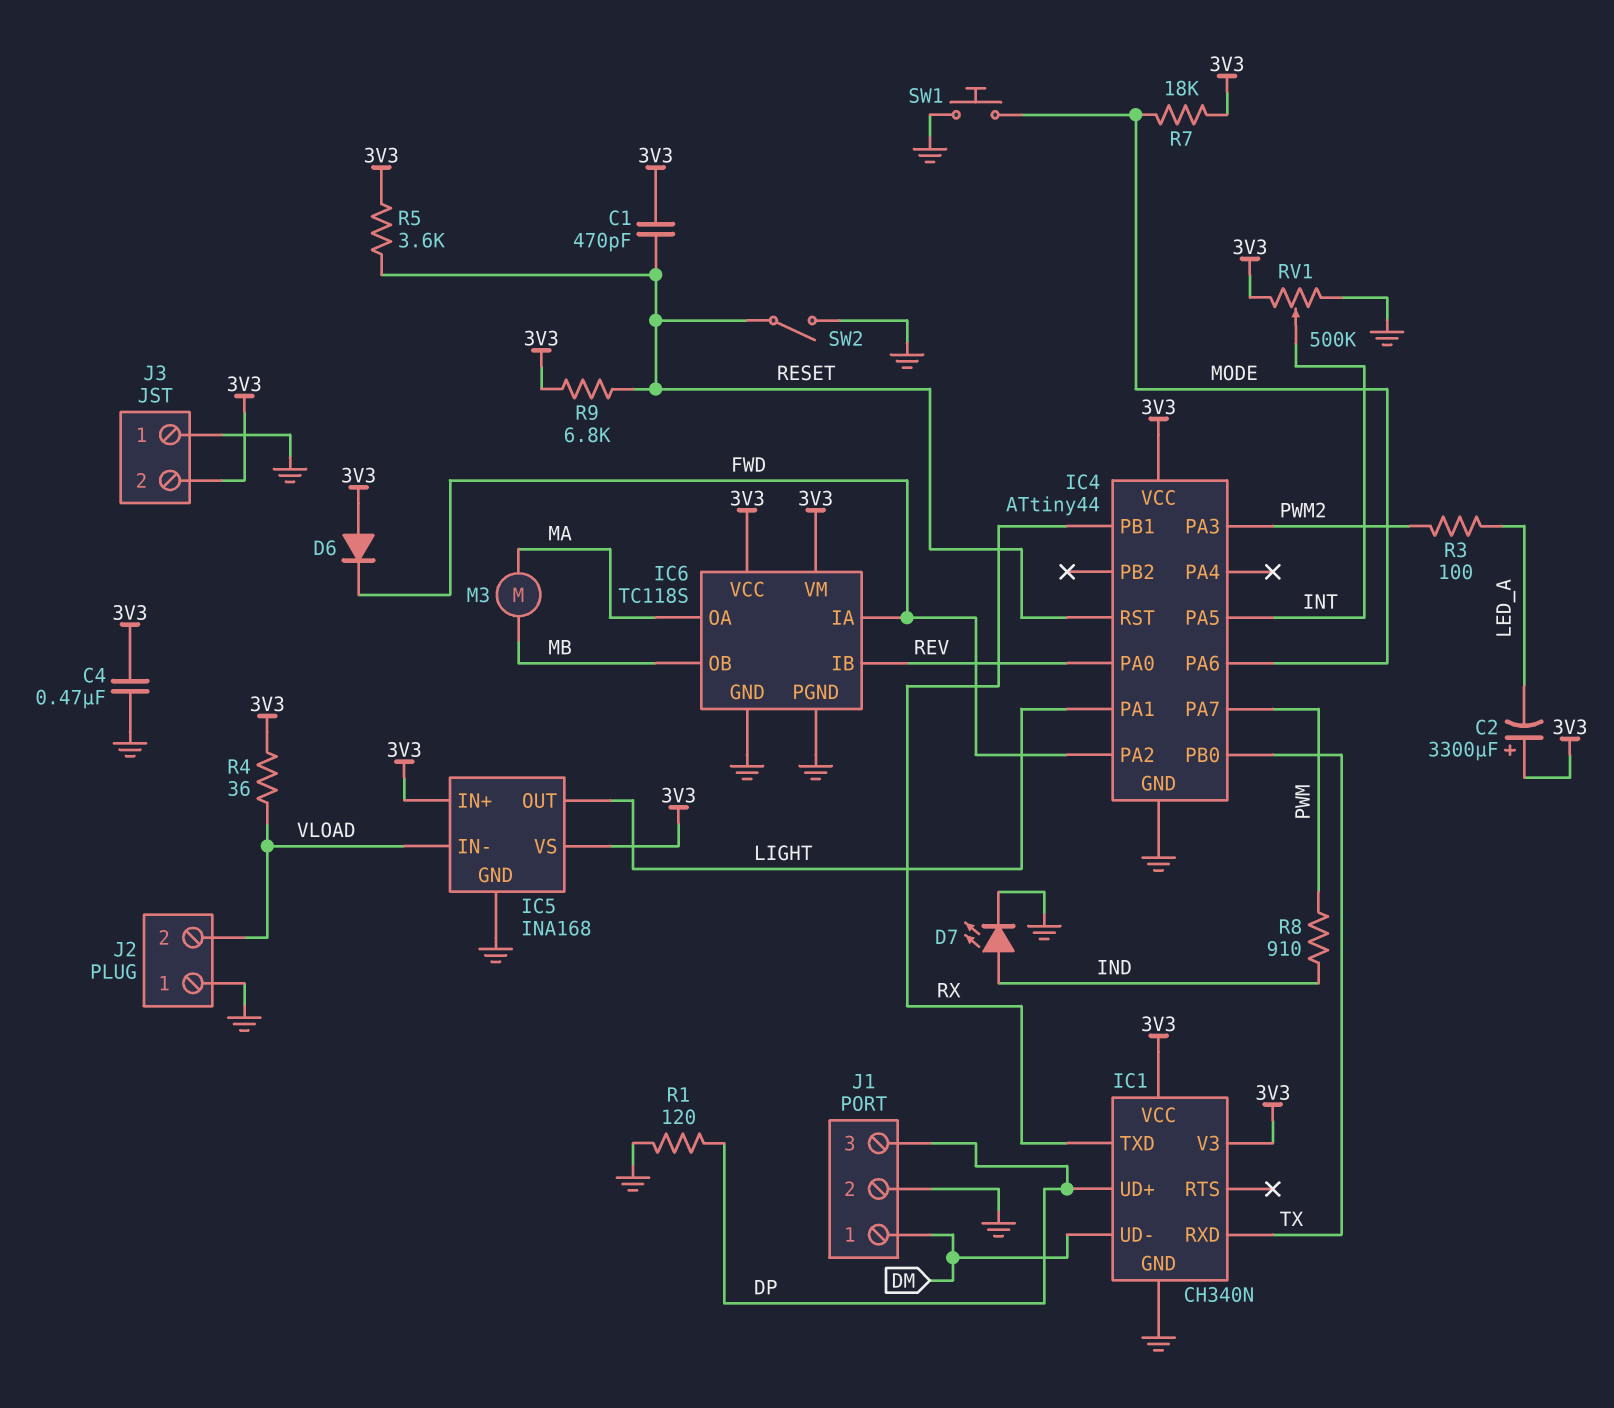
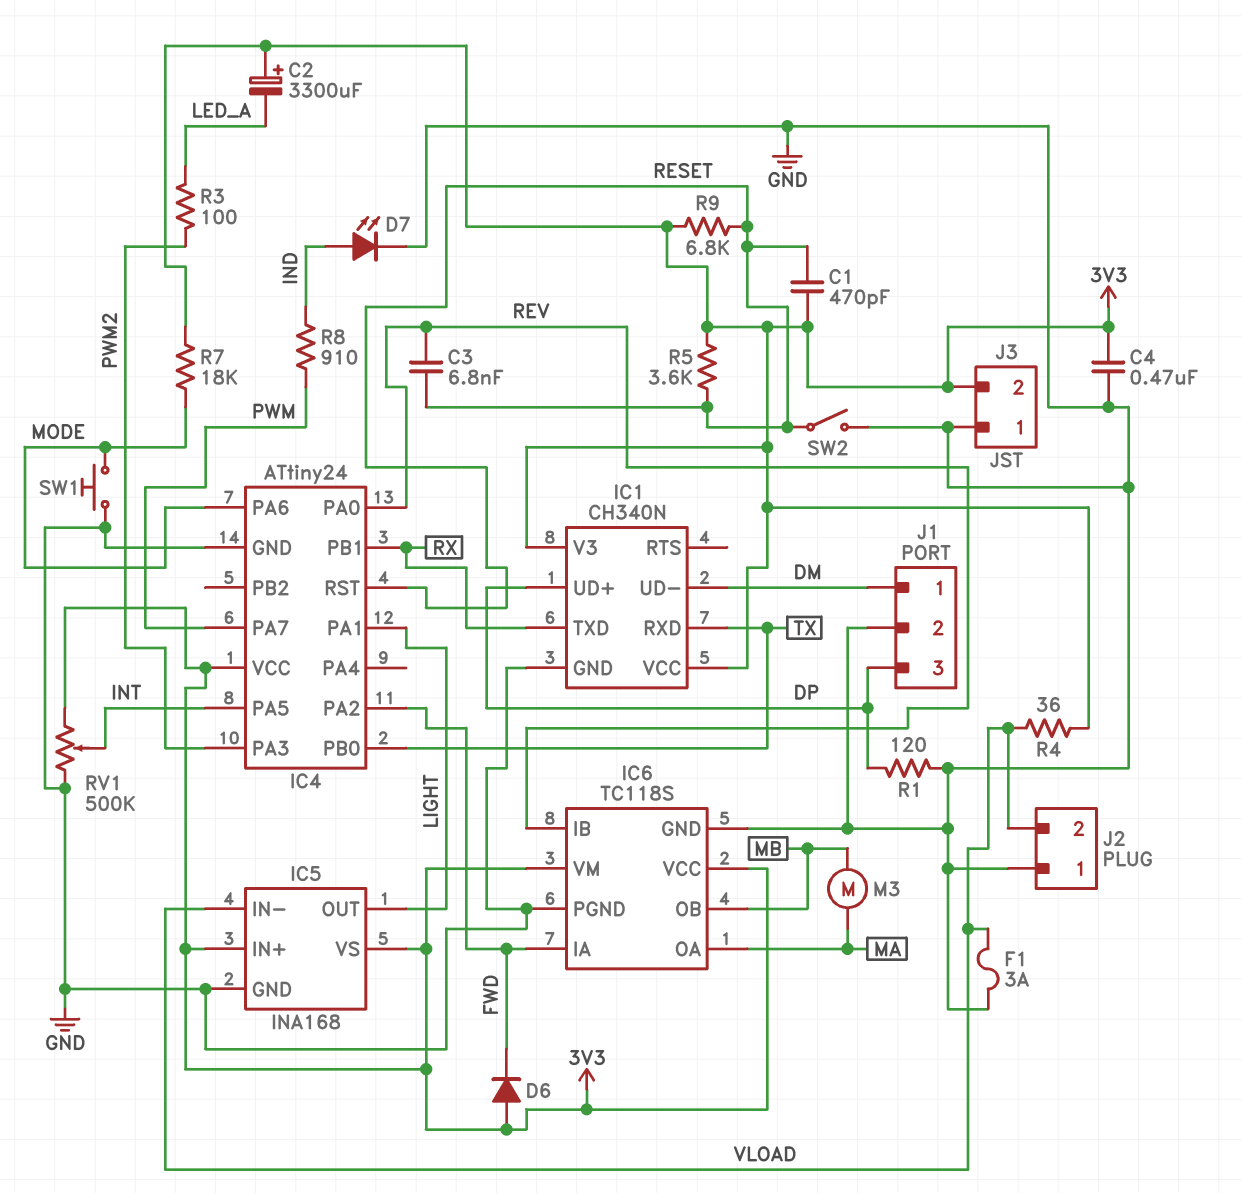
C3: none -> 6.8nF (RESET, REV)
F1: none -> 3A (GND, VLOAD)
IC4: ATtiny44 -> ATtiny24

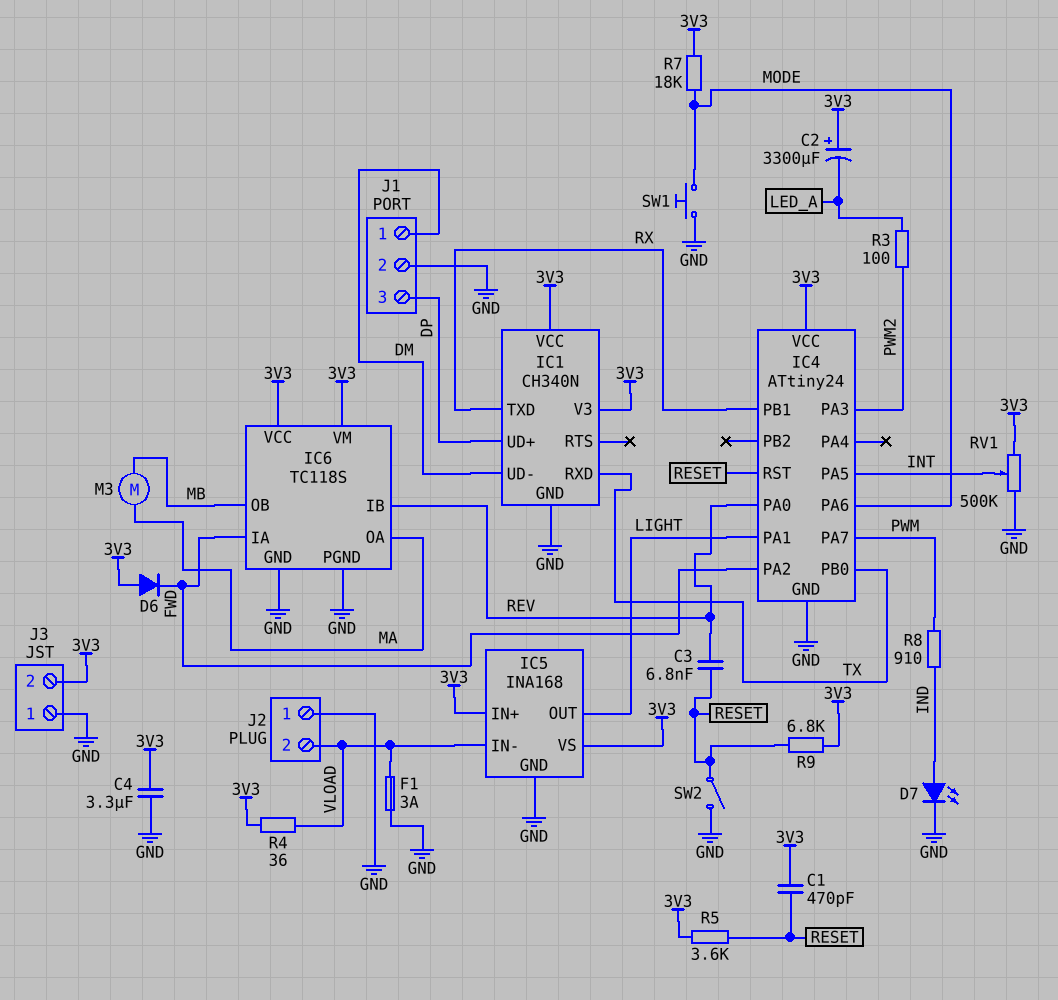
C4: 470nF (3V3, GND) -> 3.3uF (3V3, GND)
R1: 120 (DP, GND) -> none

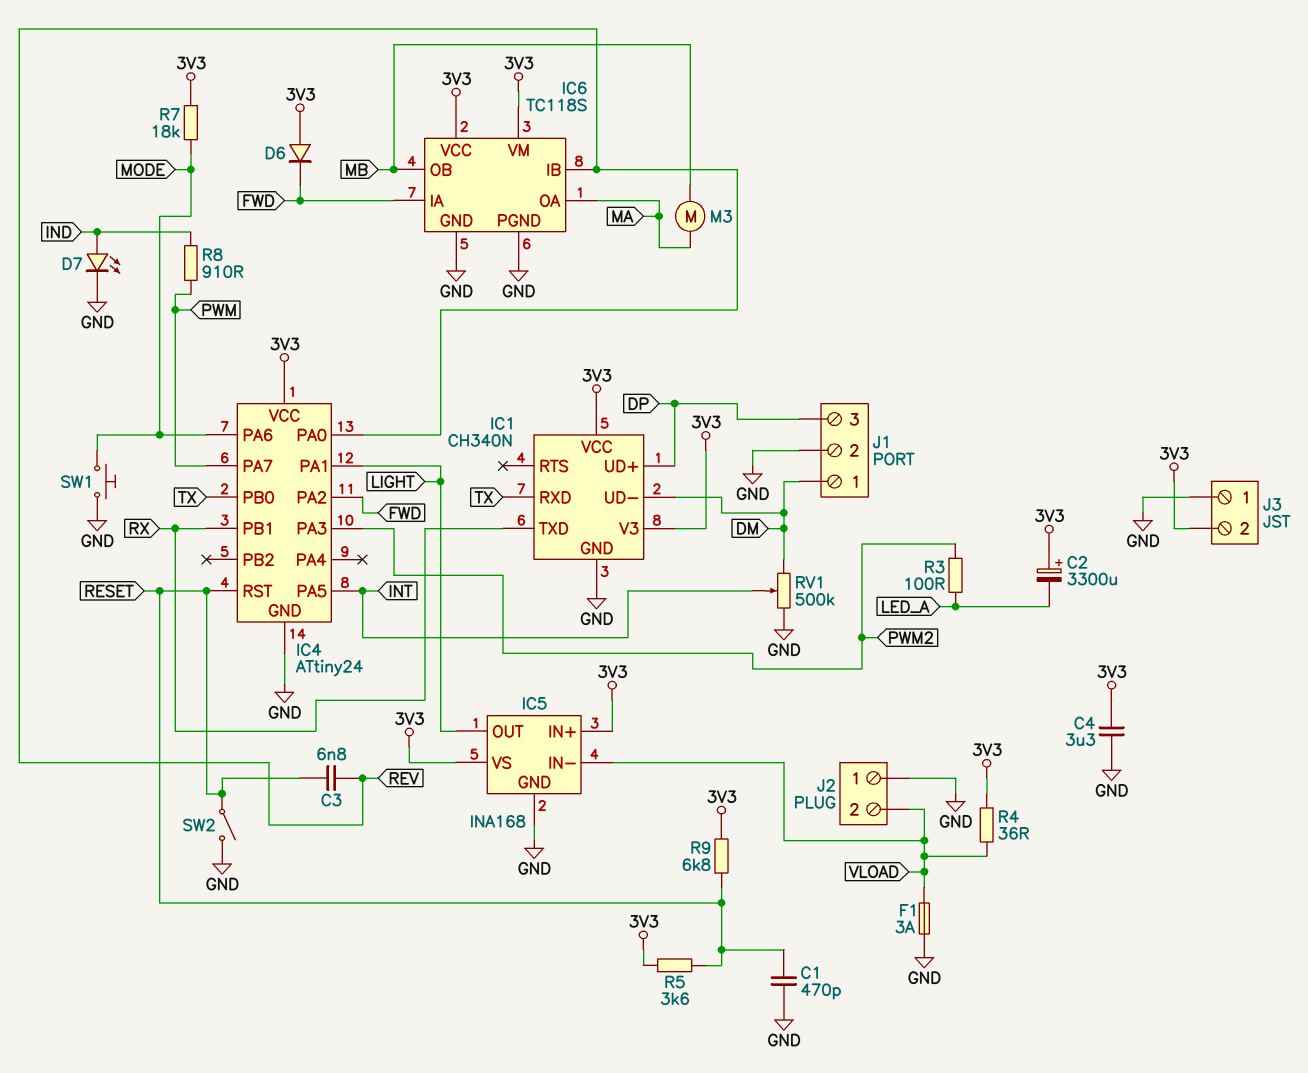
C1: 470pF (3V3, RESET) -> 470pF (GND, RESET)
RV1: 500k (3V3, GND, wiper INT) -> 500k (DM, GND, wiper INT)

